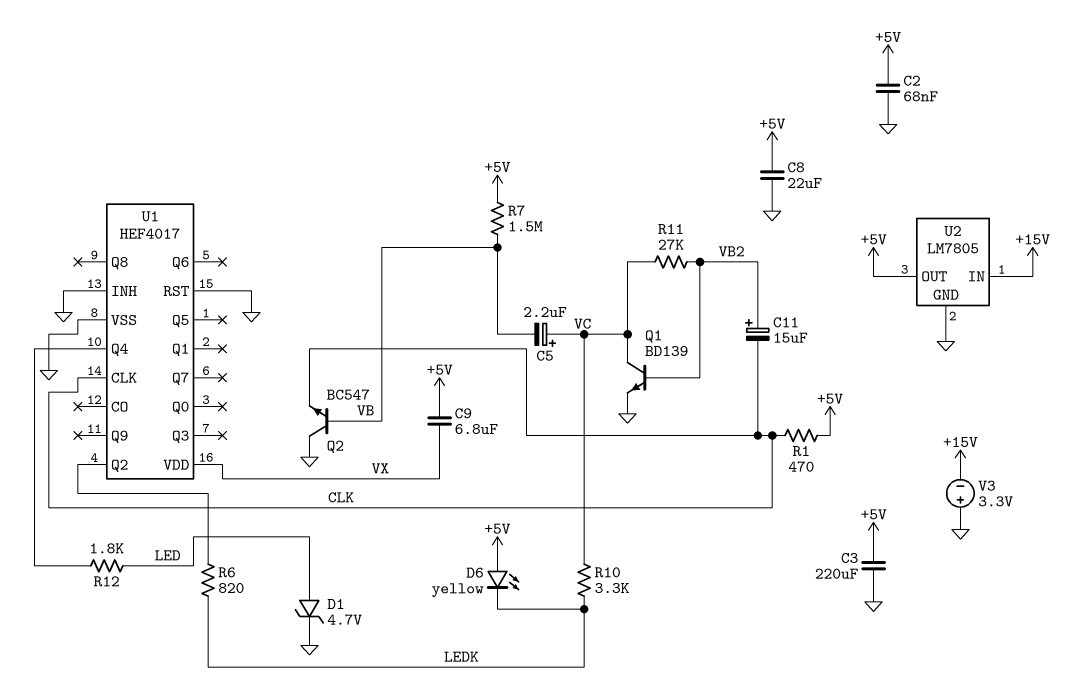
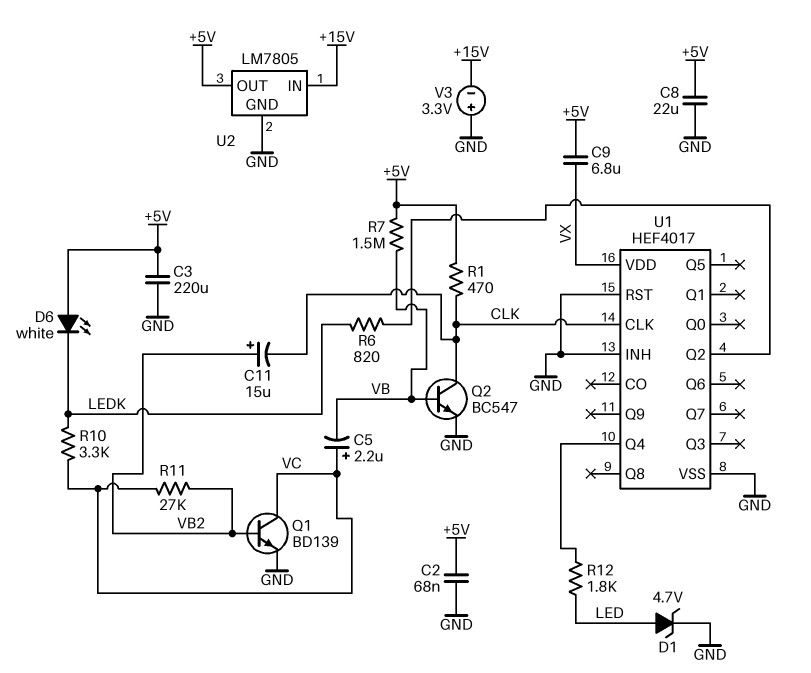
D6: LED yellow (A +5V, K LEDK) -> LED white (A +5V, K LEDK)
Q2: NPN BC547 (B VB, C GND, E CLK) -> NPN BC547 (B VB, C CLK, E GND)

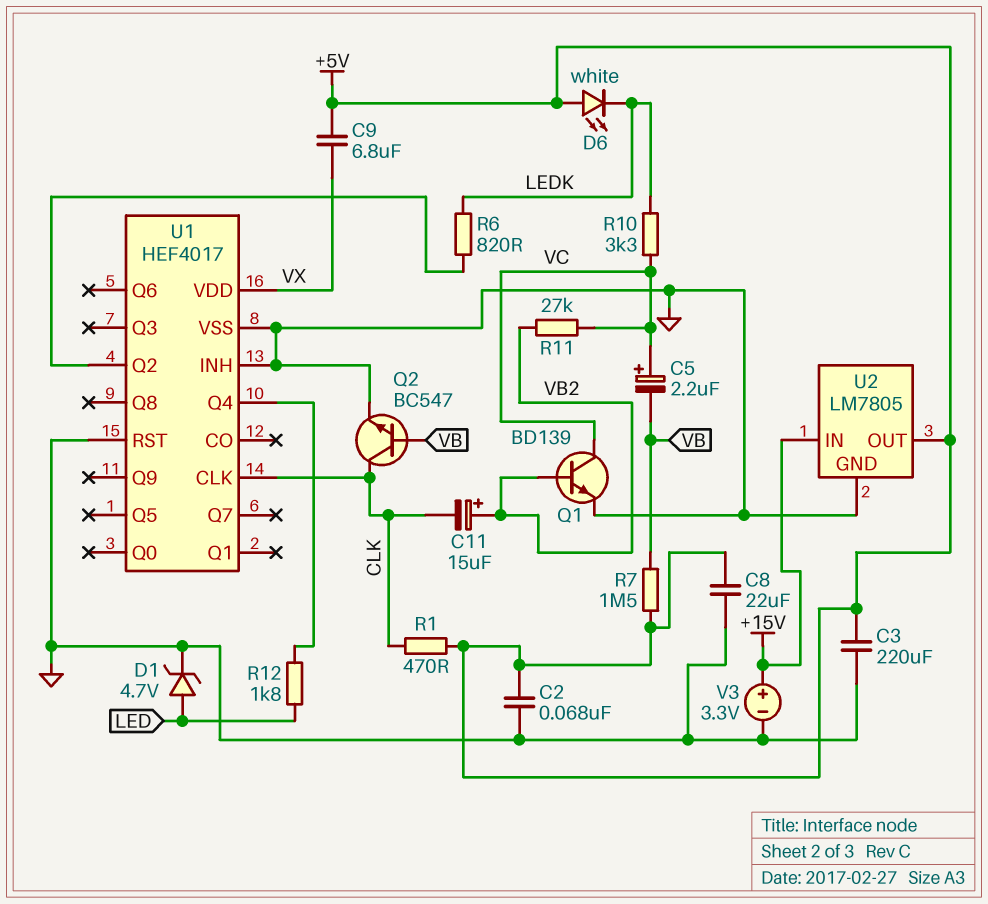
V3: 3.3V (plus GND, minus +15V) -> 3.3V (plus +15V, minus GND)

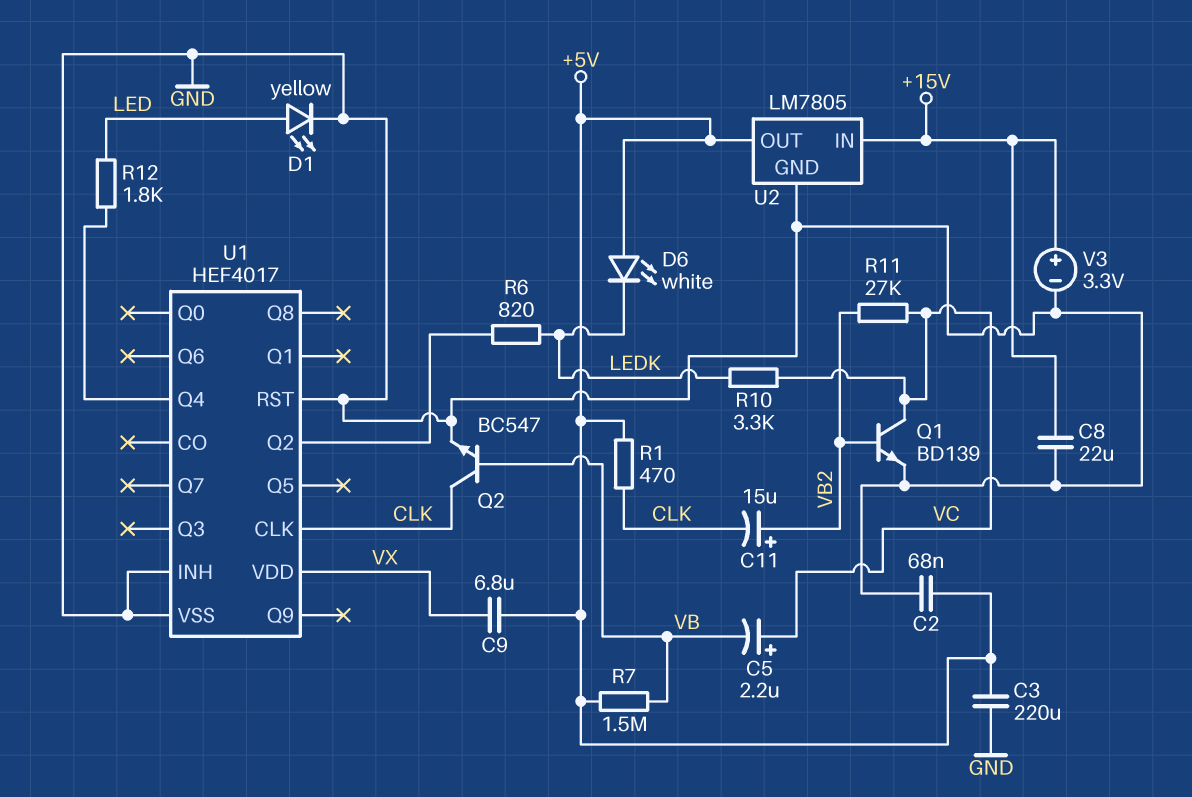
C8: 22uF (+5V, GND) -> 22uF (+15V, GND)
D1: zener 4.7V (A LED, K GND) -> LED yellow (A LED, K GND)

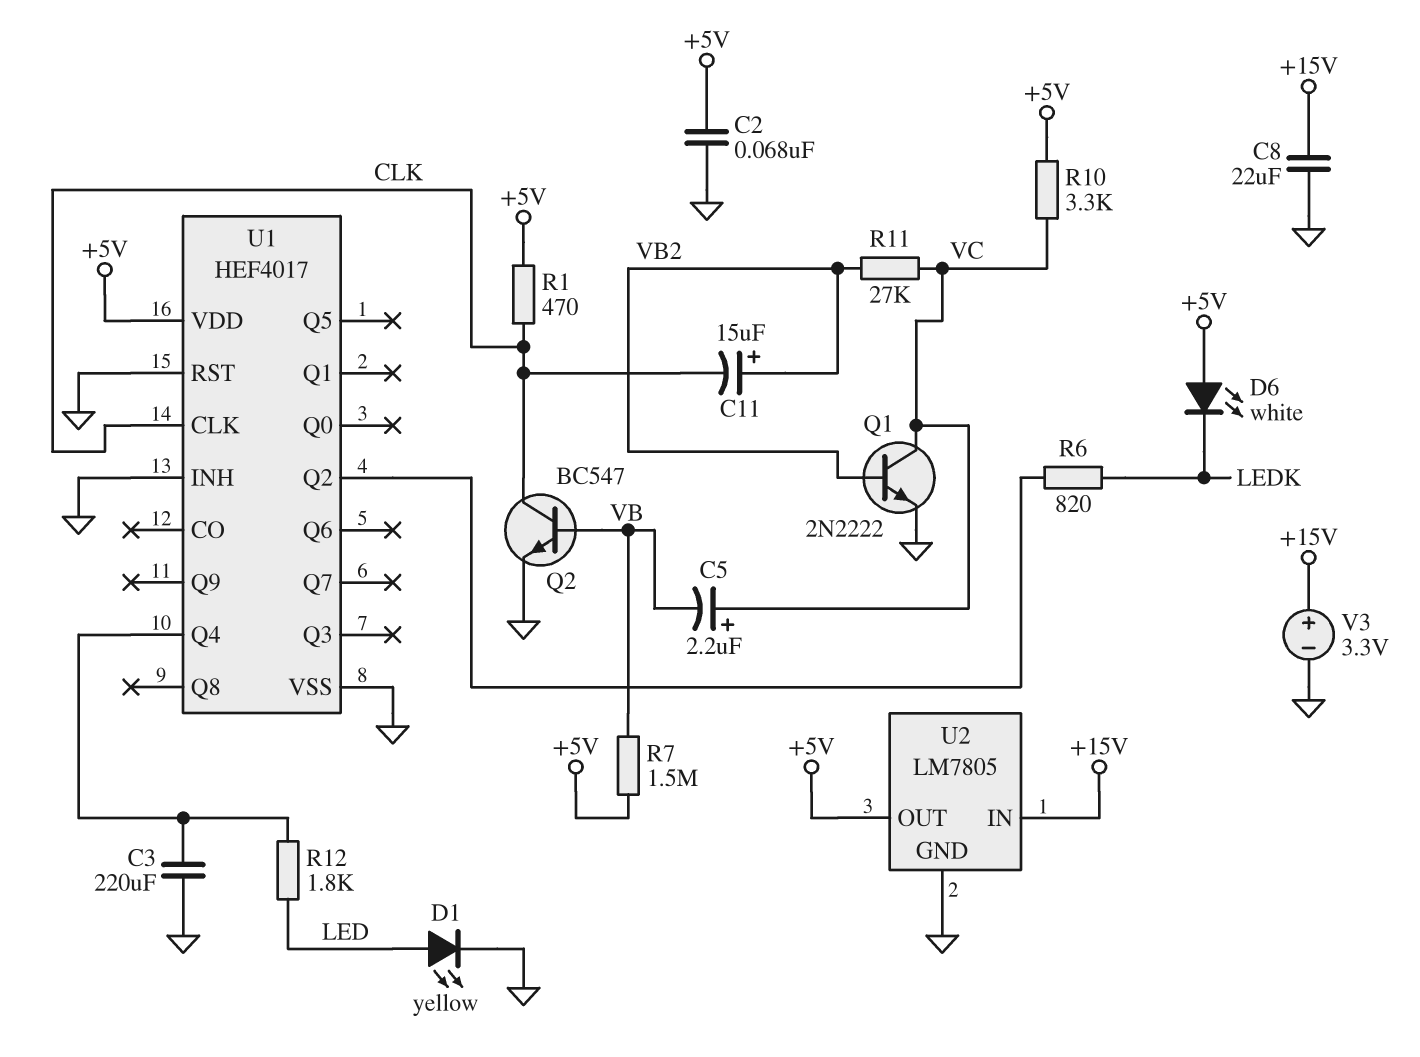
C3: 220uF (+5V, GND) -> 220uF (GND, U1/Q4)
C9: 6.8uF (+5V, VX) -> none
Q1: NPN BD139 (B VB2, C VC, E GND) -> NPN 2N2222 (B VB2, C VC, E GND)
R10: 3.3k (LEDK, VC) -> 3.3k (+5V, VC)
U1 pin VDD: VX -> +5V

